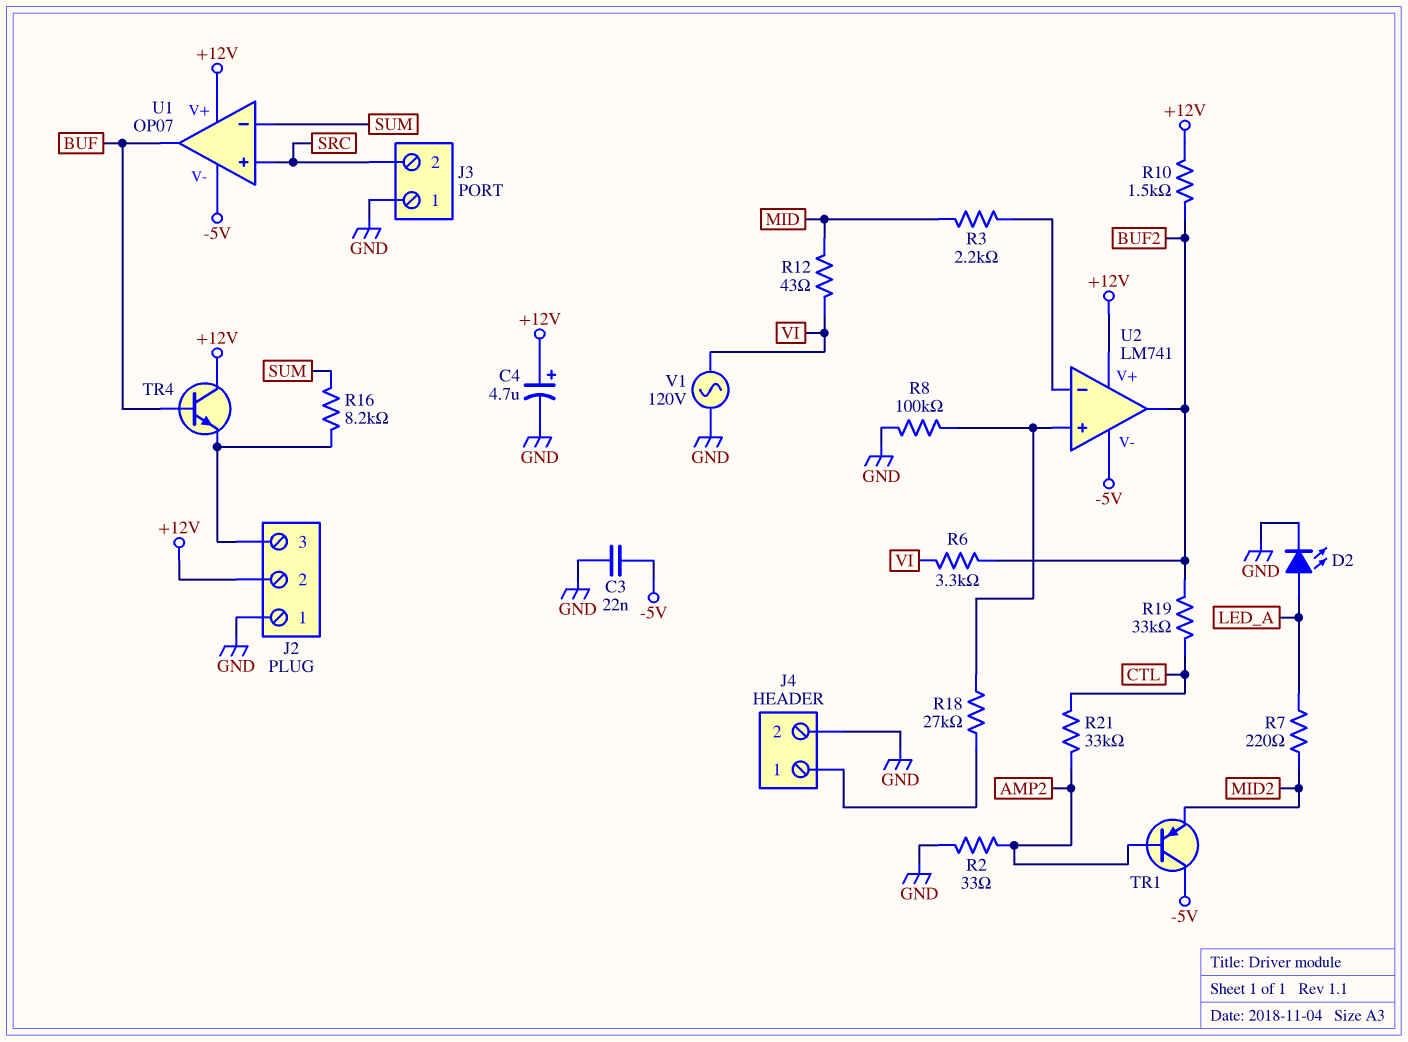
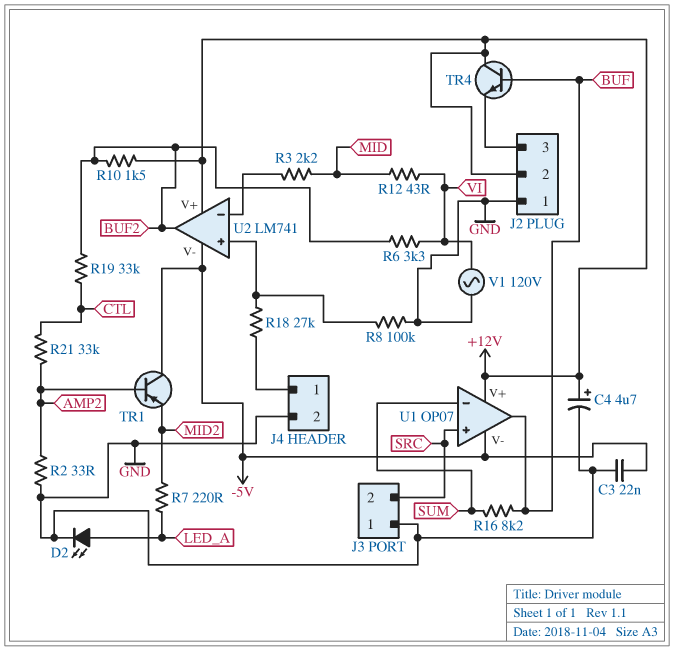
R16: 8.2k (J2/3, SUM) -> 8.2k (BUF, SUM)

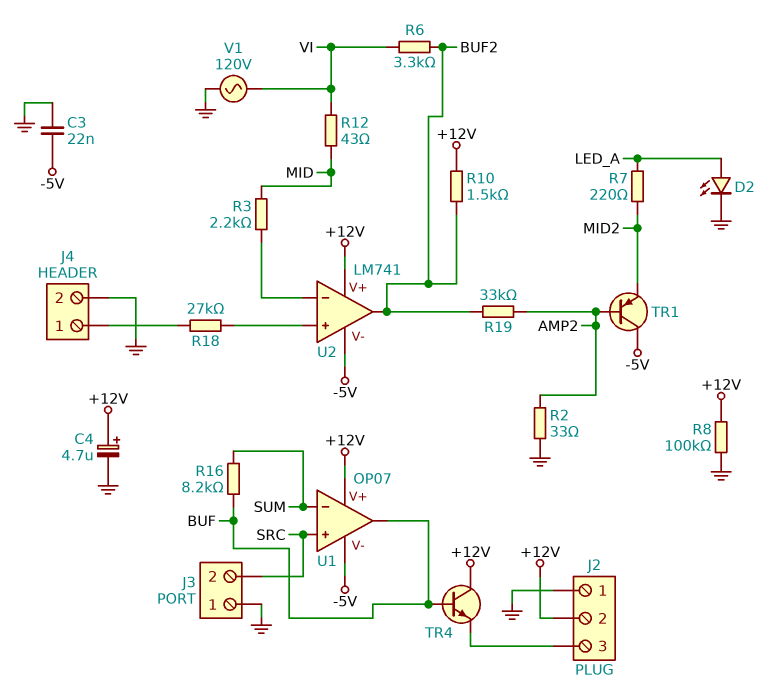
R8: 100k (GND, U2/in+) -> 100k (+12V, GND)
R19: 33k (BUF2, CTL) -> 33k (AMP2, BUF2)
R21: 33k (AMP2, CTL) -> none

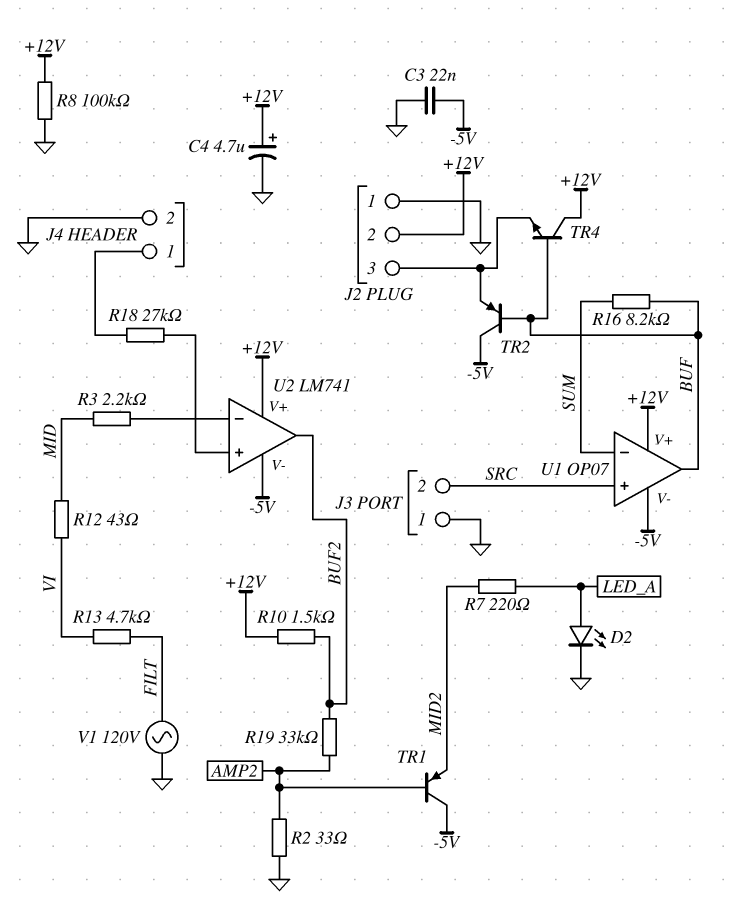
R6: 3.3k (BUF2, VI) -> none
R13: none -> 4.7k (FILT, VI)
TR2: none -> PNP (B BUF, C -5V, E J2/3)
V1: AC 120V (GND, VI) -> AC 120V (FILT, GND)

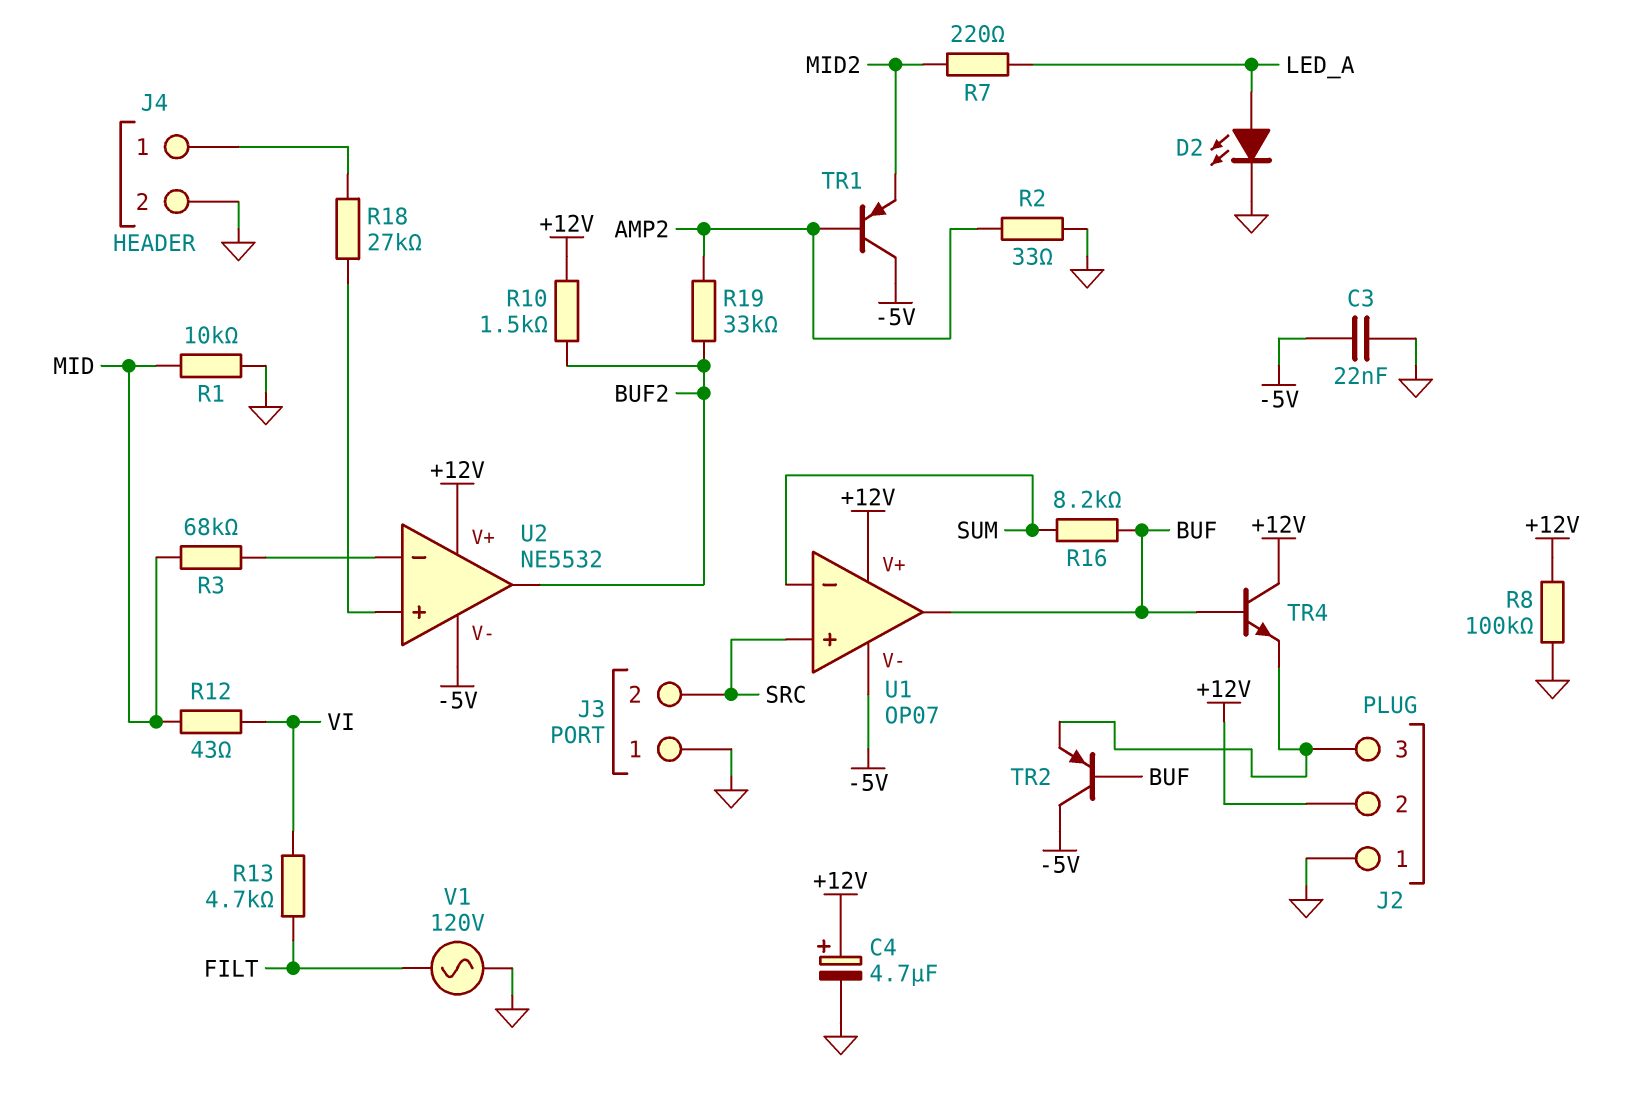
R1: none -> 10k (GND, MID)
R3: 2.2k (MID, U2/in-) -> 68k (MID, U2/in-)
U2: LM741 -> NE5532

